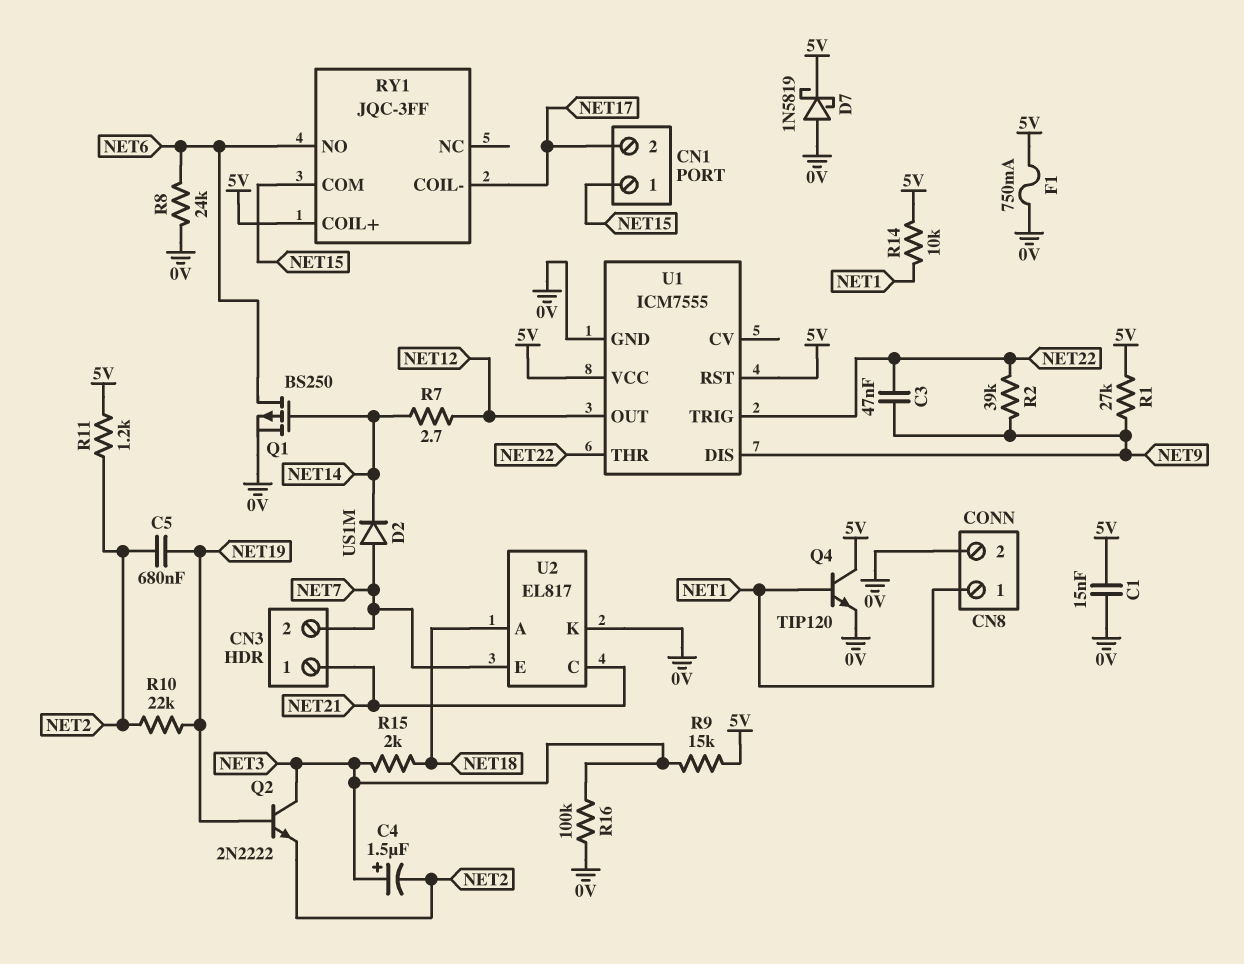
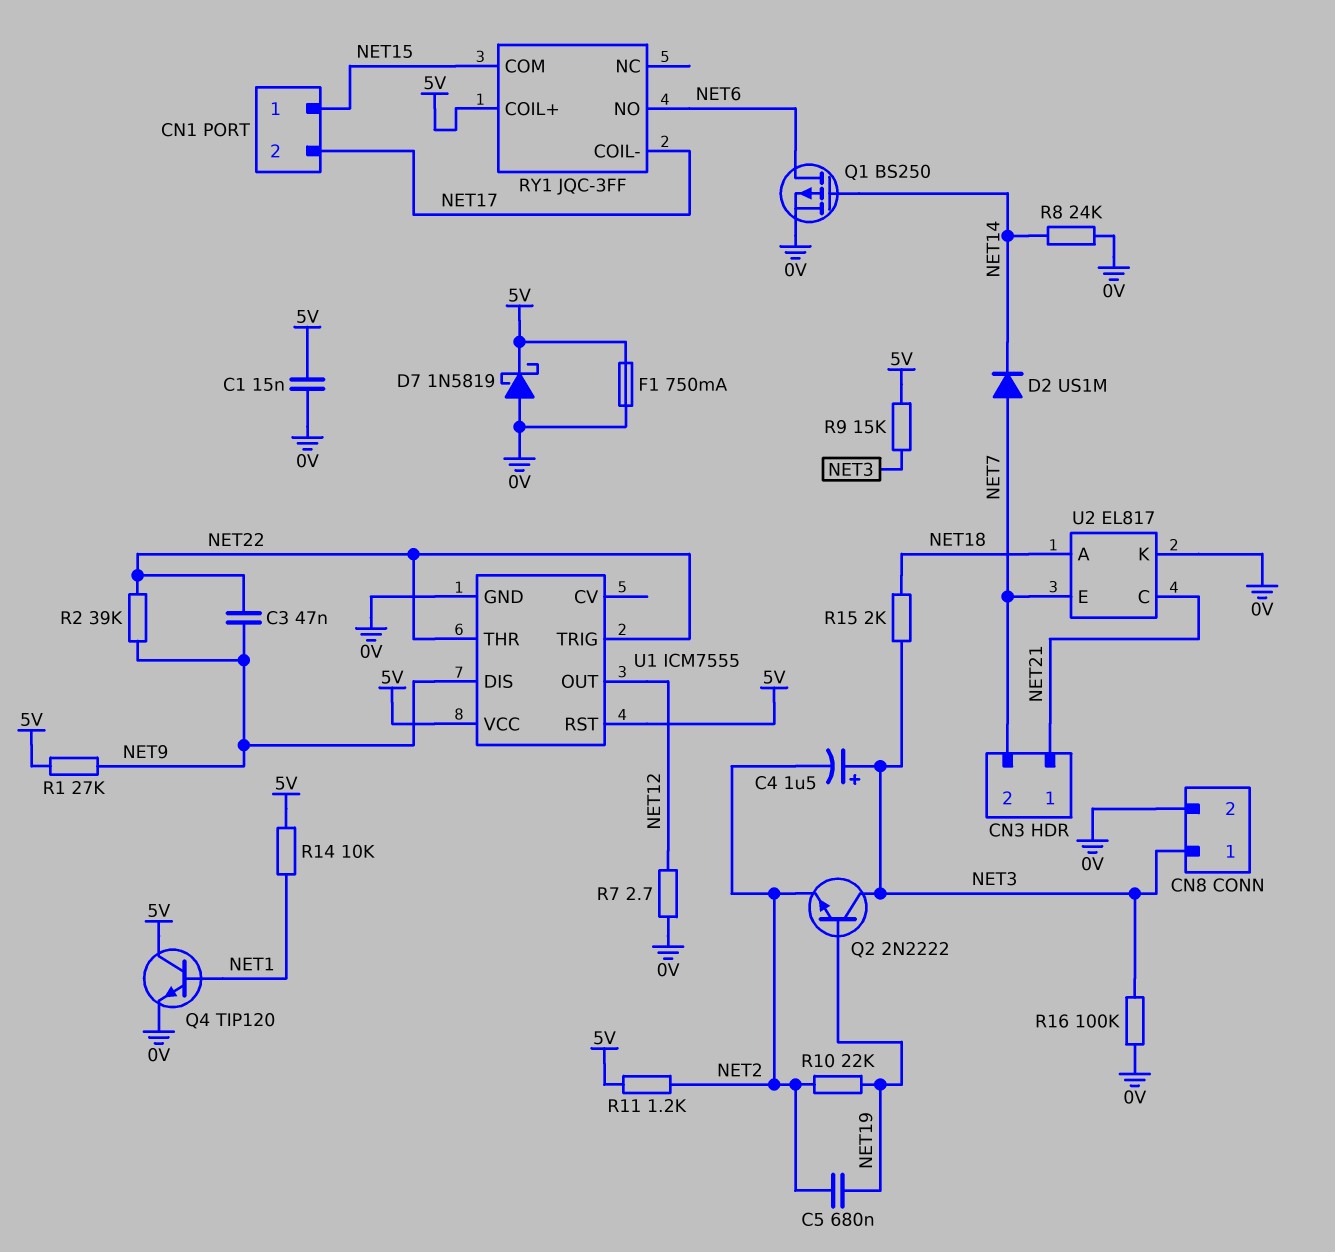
CN8 pin 1: NET1 -> NET3
R7: 2.7 (NET12, NET14) -> 2.7 (0V, NET12)
R8: 24k (0V, NET6) -> 24k (0V, NET14)

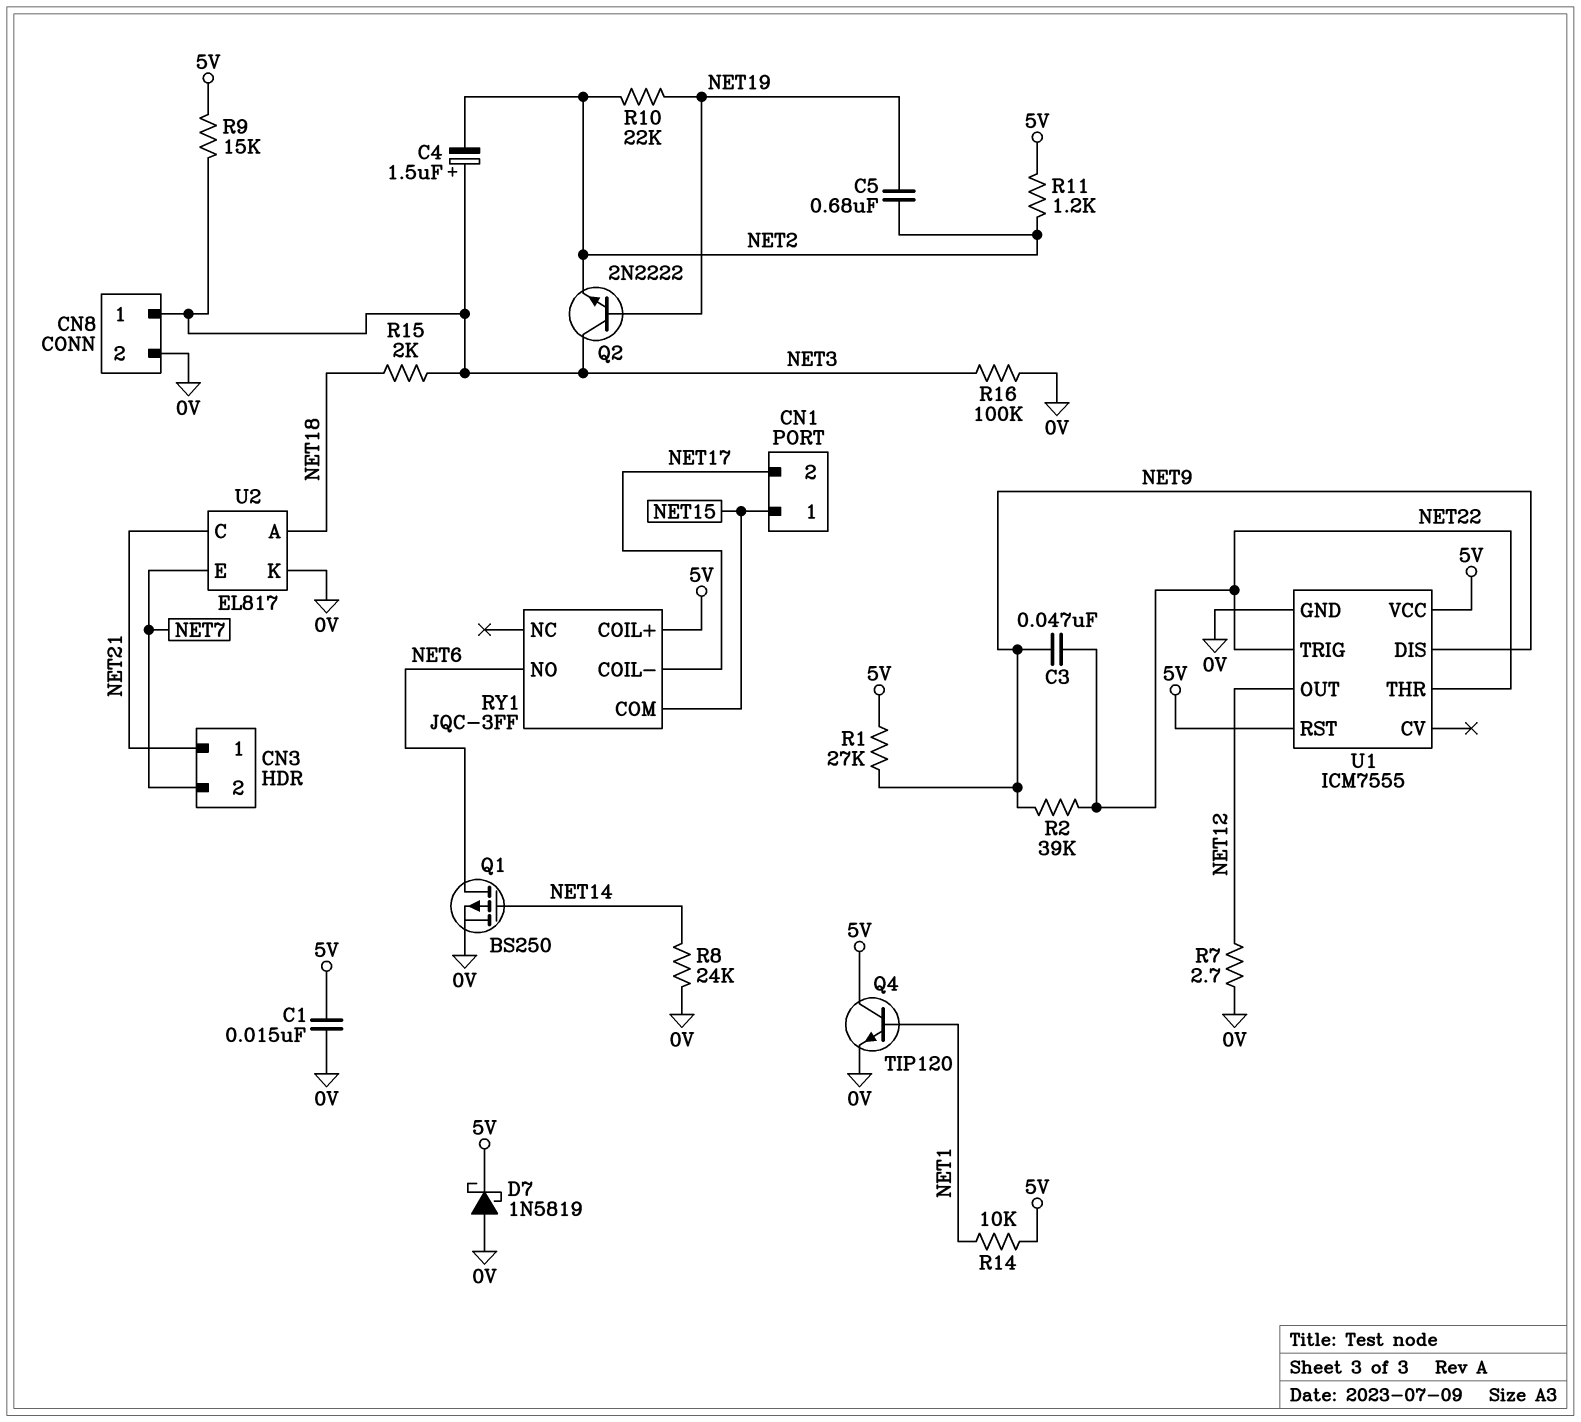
D2: diode US1M (A NET7, K NET14) -> none
F1: 750mA (0V, 5V) -> none

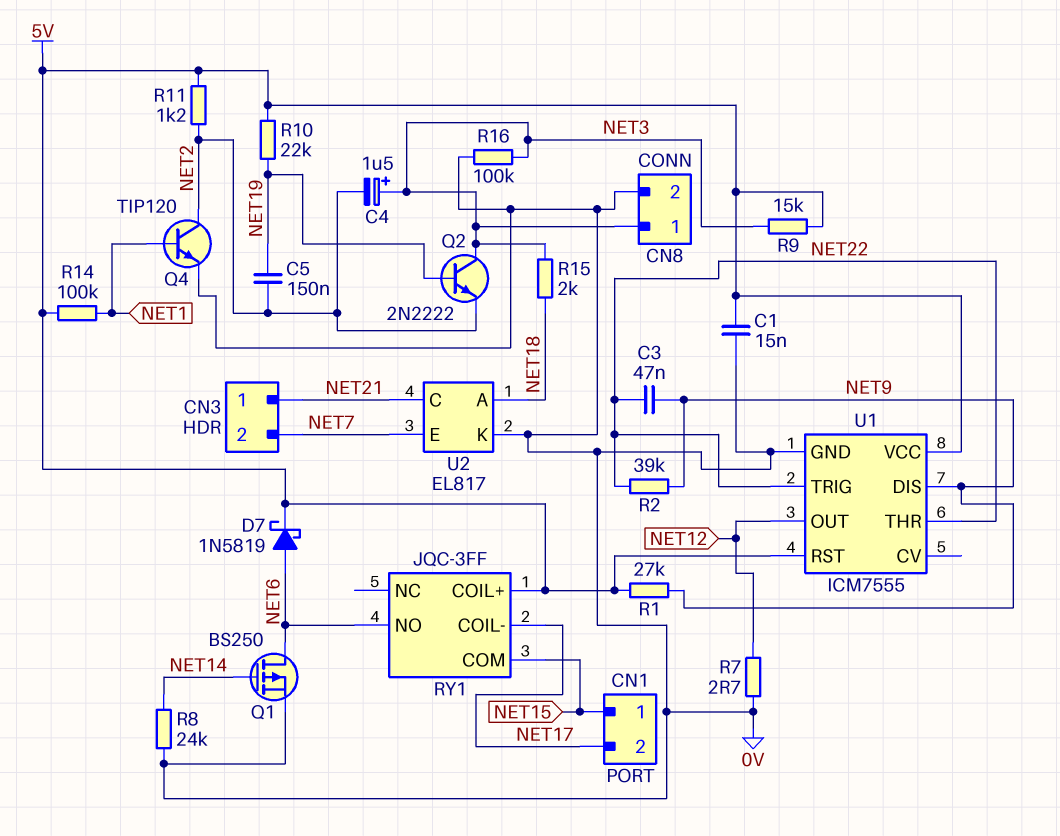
C5: 680nF (NET2, NET19) -> 150nF (NET2, NET19)
D7: schottky 1N5819 (A 0V, K 5V) -> schottky 1N5819 (A NET6, K 5V)
Q4: NPN TIP120 (B NET1, C 5V, E 0V) -> NPN TIP120 (B NET1, C NET2, E 0V)
R10: 22k (NET2, NET19) -> 22k (5V, NET19)
R14: 10k (5V, NET1) -> 100k (5V, NET1)

